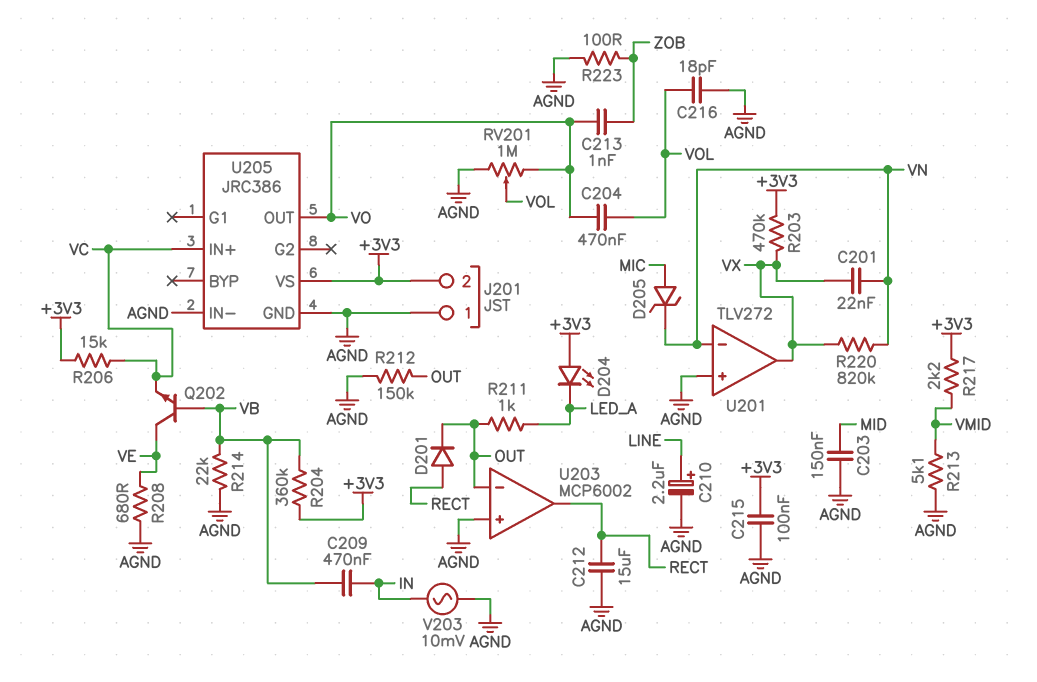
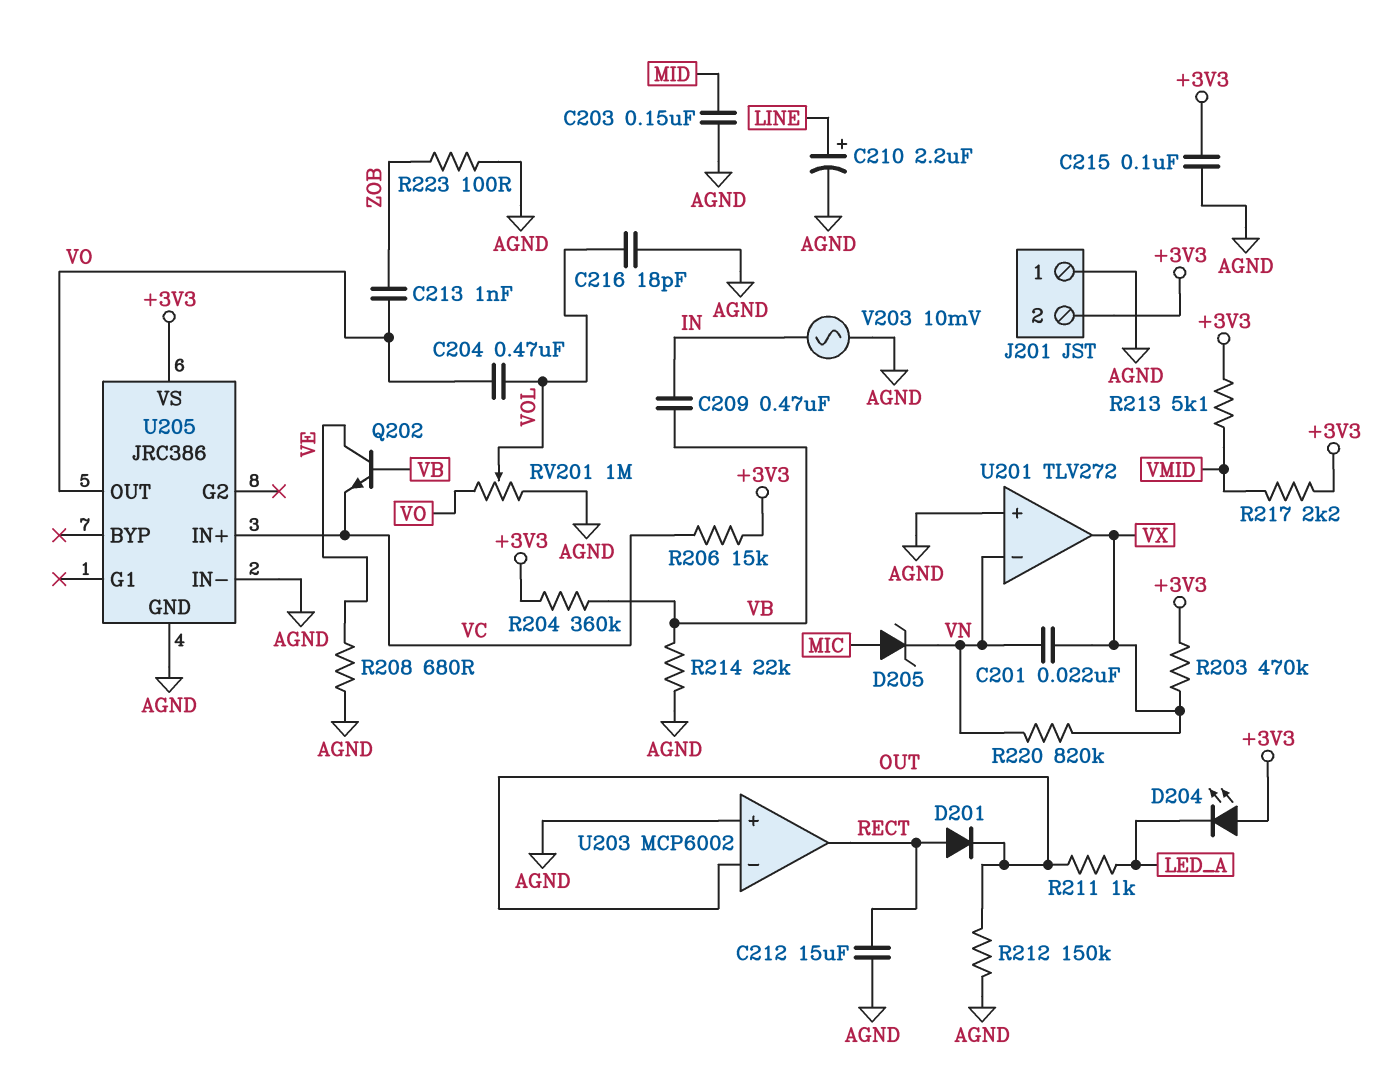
R213: 5.1k (AGND, VMID) -> 5.1k (+3V3, VMID)

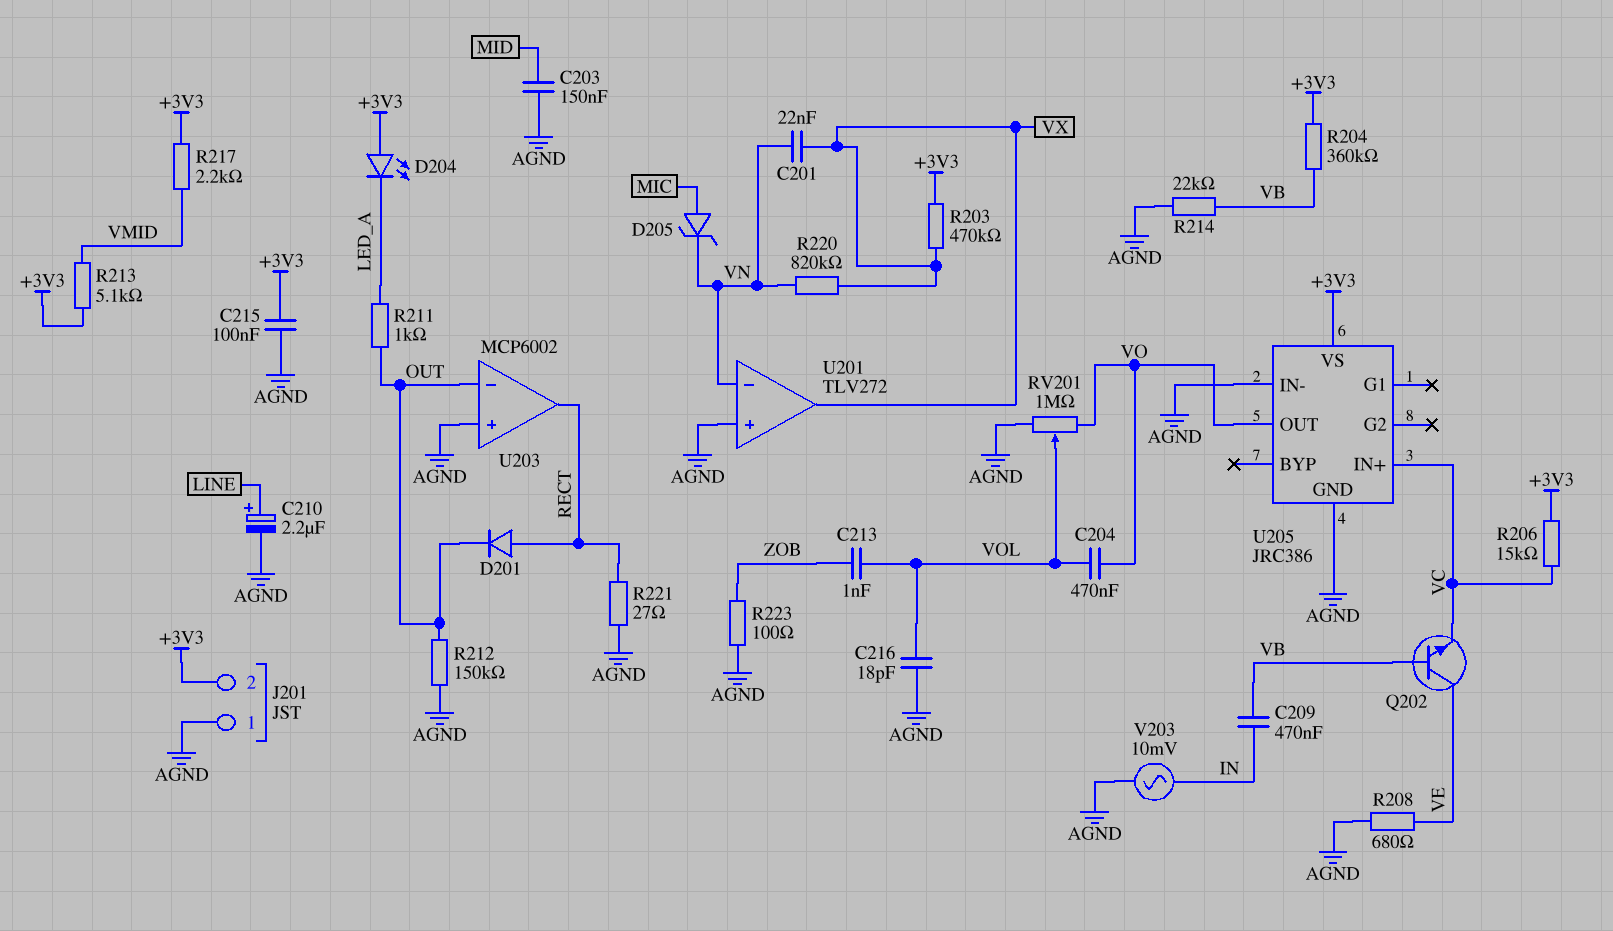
C212: 15uF (AGND, RECT) -> none
C213: 1nF (VO, ZOB) -> 1nF (VOL, ZOB)
R221: none -> 27 (AGND, RECT)

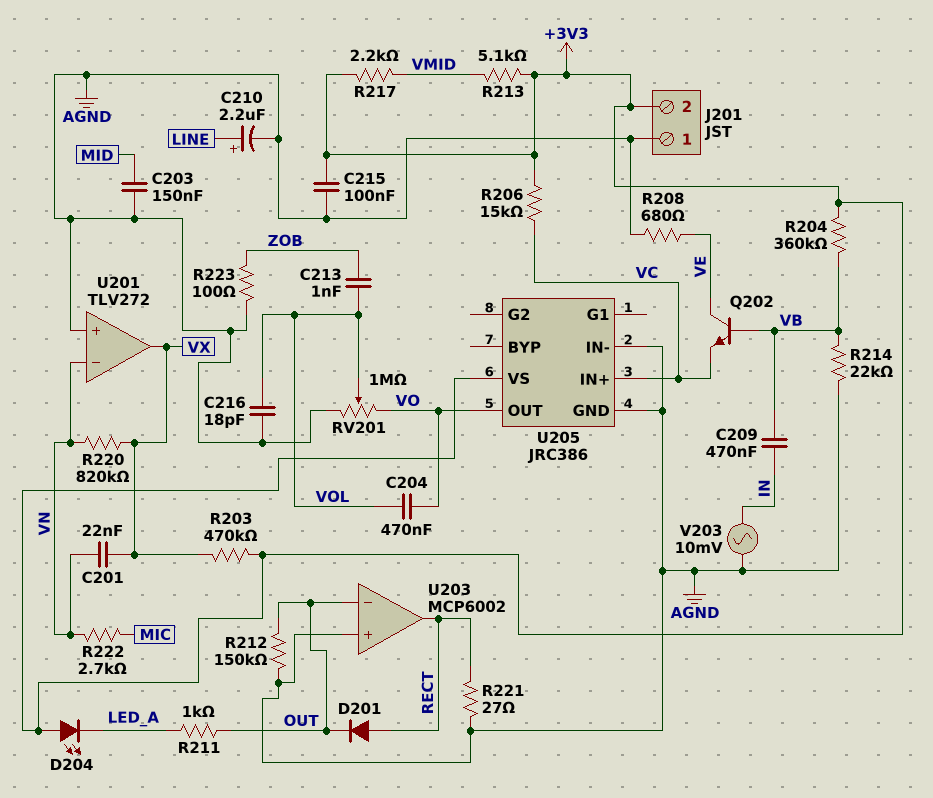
D205: zener (A MIC, K VN) -> none
R222: none -> 2.7k (MIC, VN)

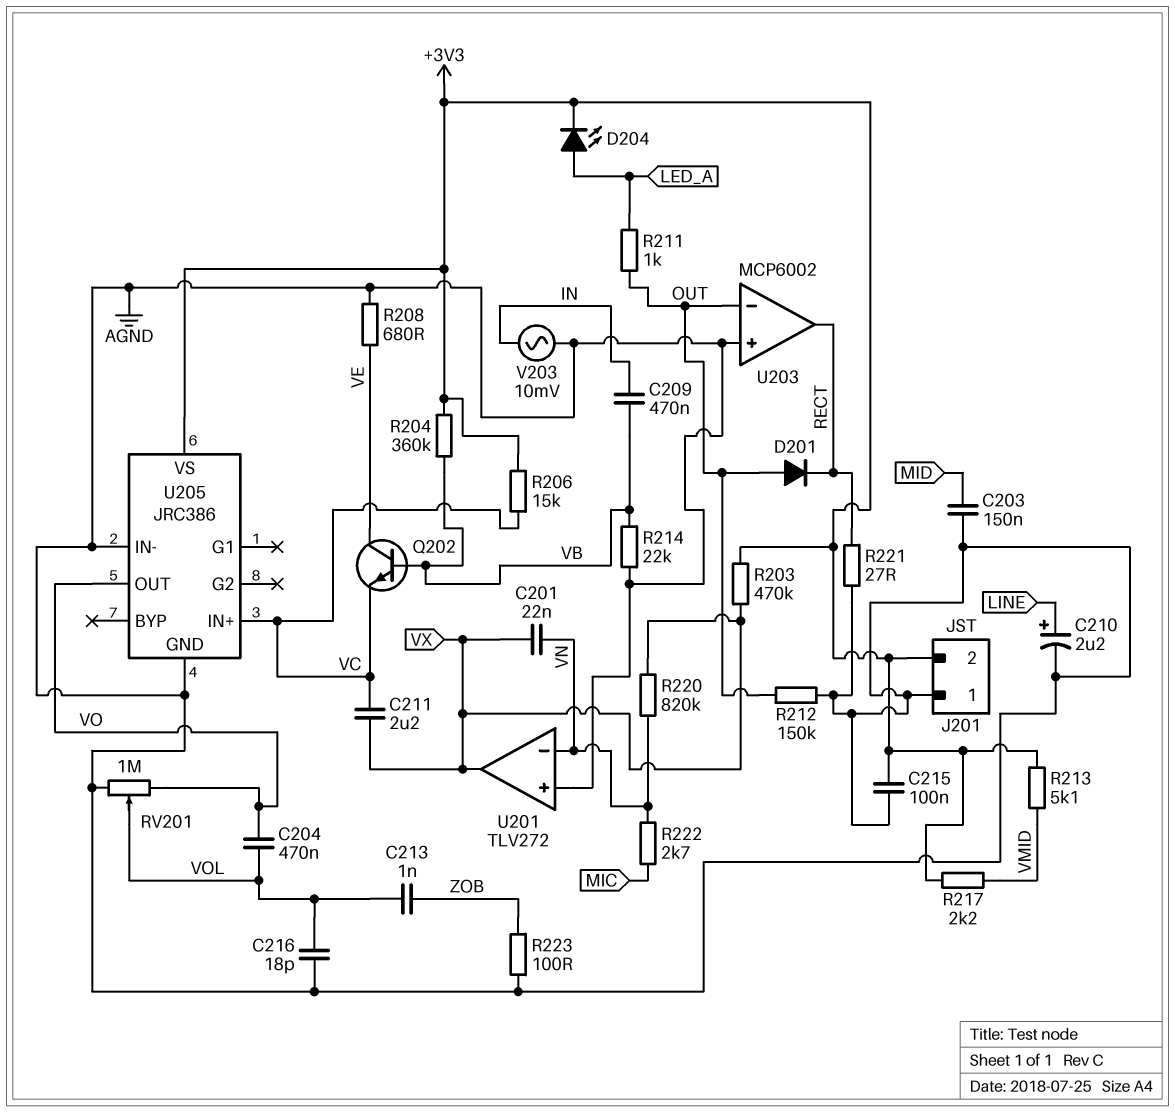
C211: none -> 2.2uF (VC, VX)
D201: diode (A RECT, K OUT) -> diode (A OUT, K RECT)
D204: LED (A +3V3, K LED_A) -> LED (A LED_A, K +3V3)

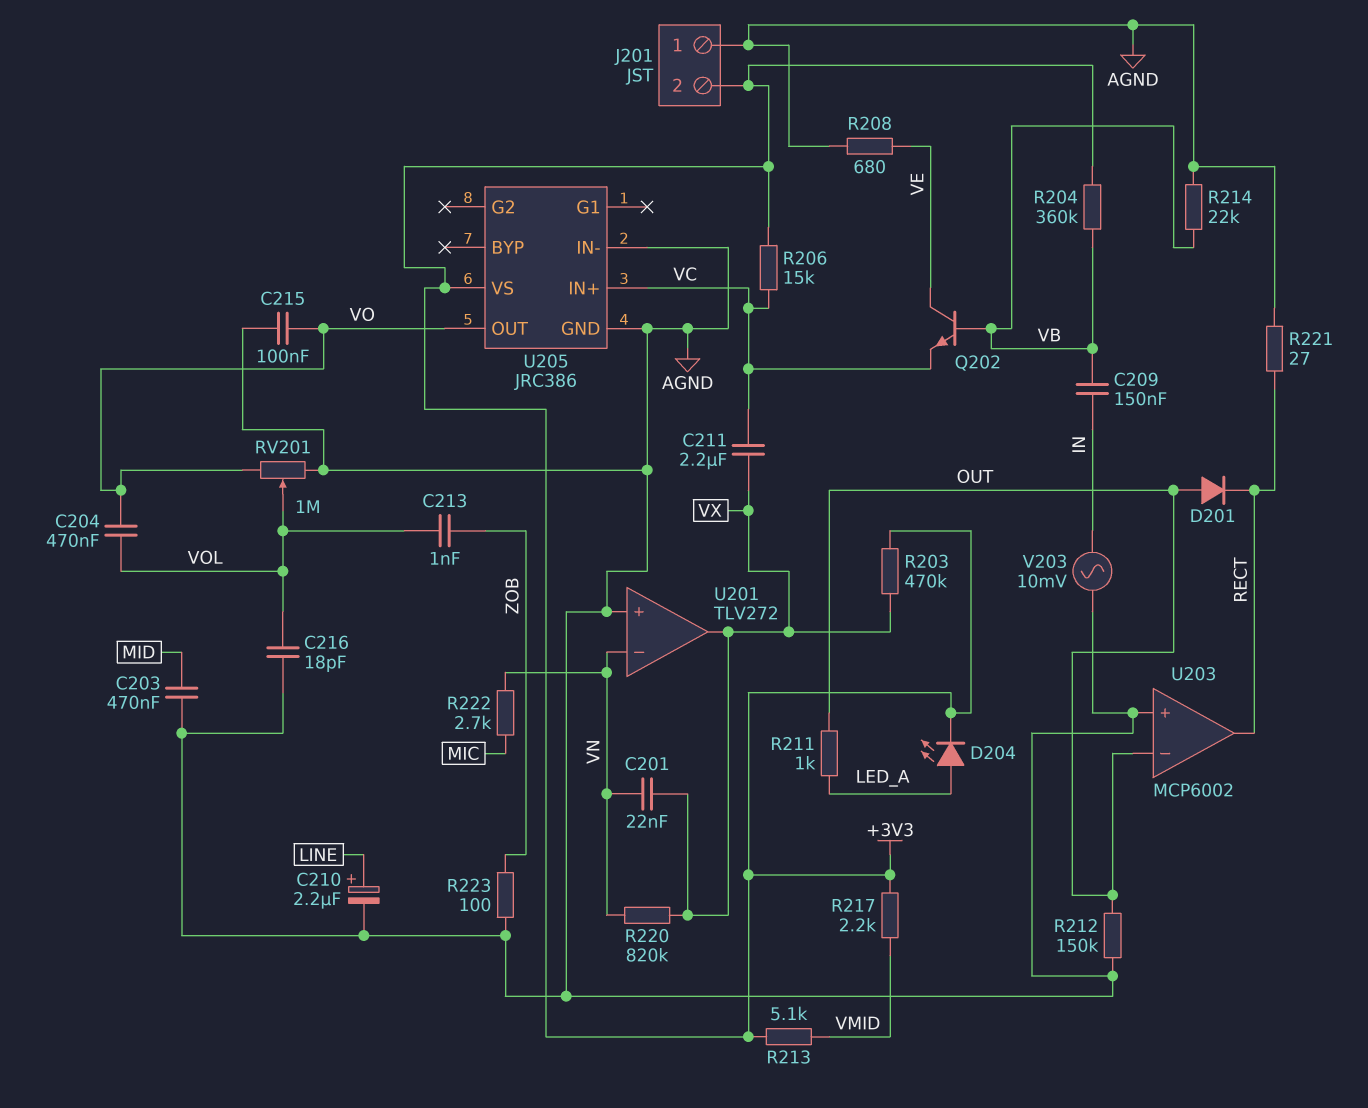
C203: 150nF (AGND, MID) -> 470nF (AGND, MID)
C209: 470nF (IN, VB) -> 150nF (IN, VB)
C215: 100nF (+3V3, AGND) -> 100nF (AGND, VO)

